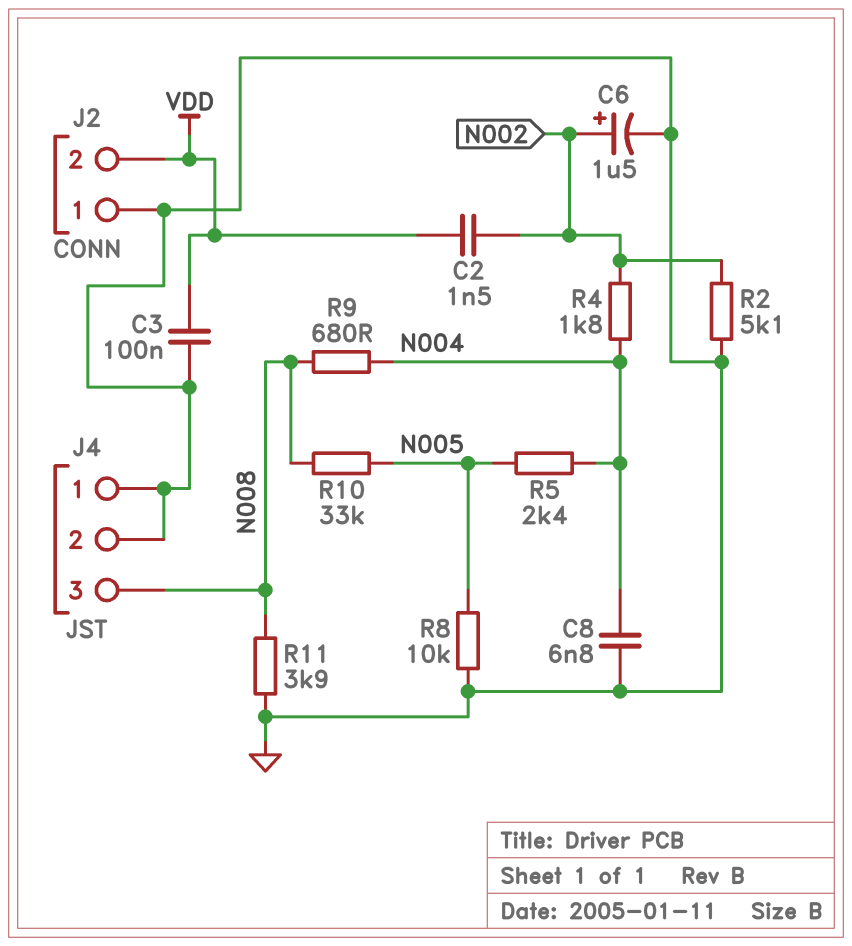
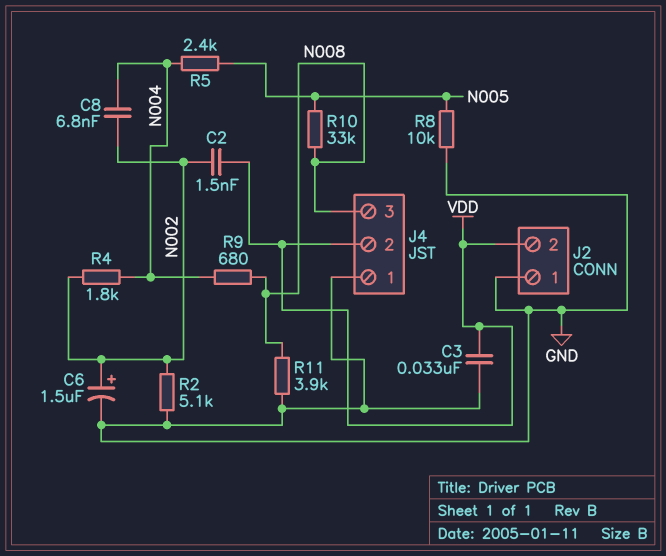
C3: 100nF (GND, VDD) -> 33nF (GND, VDD)
C8: 6.8nF (GND, N004) -> 6.8nF (N002, N004)
J4 pin 2: GND -> VDD

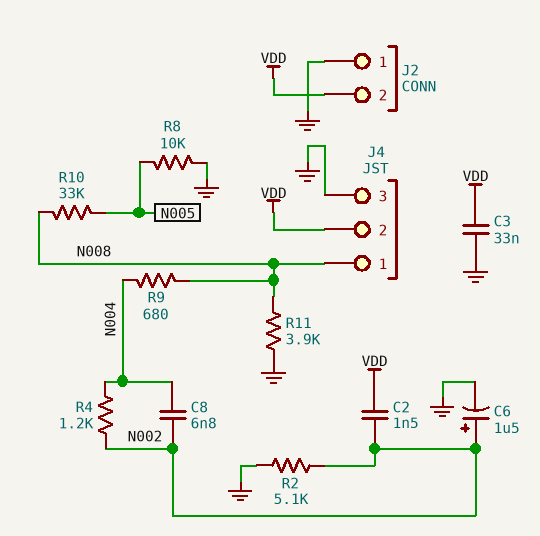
J4 pin 1: GND -> N008
J4 pin 3: N008 -> GND
R4: 1.8k (N002, N004) -> 1.2k (N002, N004)
R5: 2.4k (N004, N005) -> none

